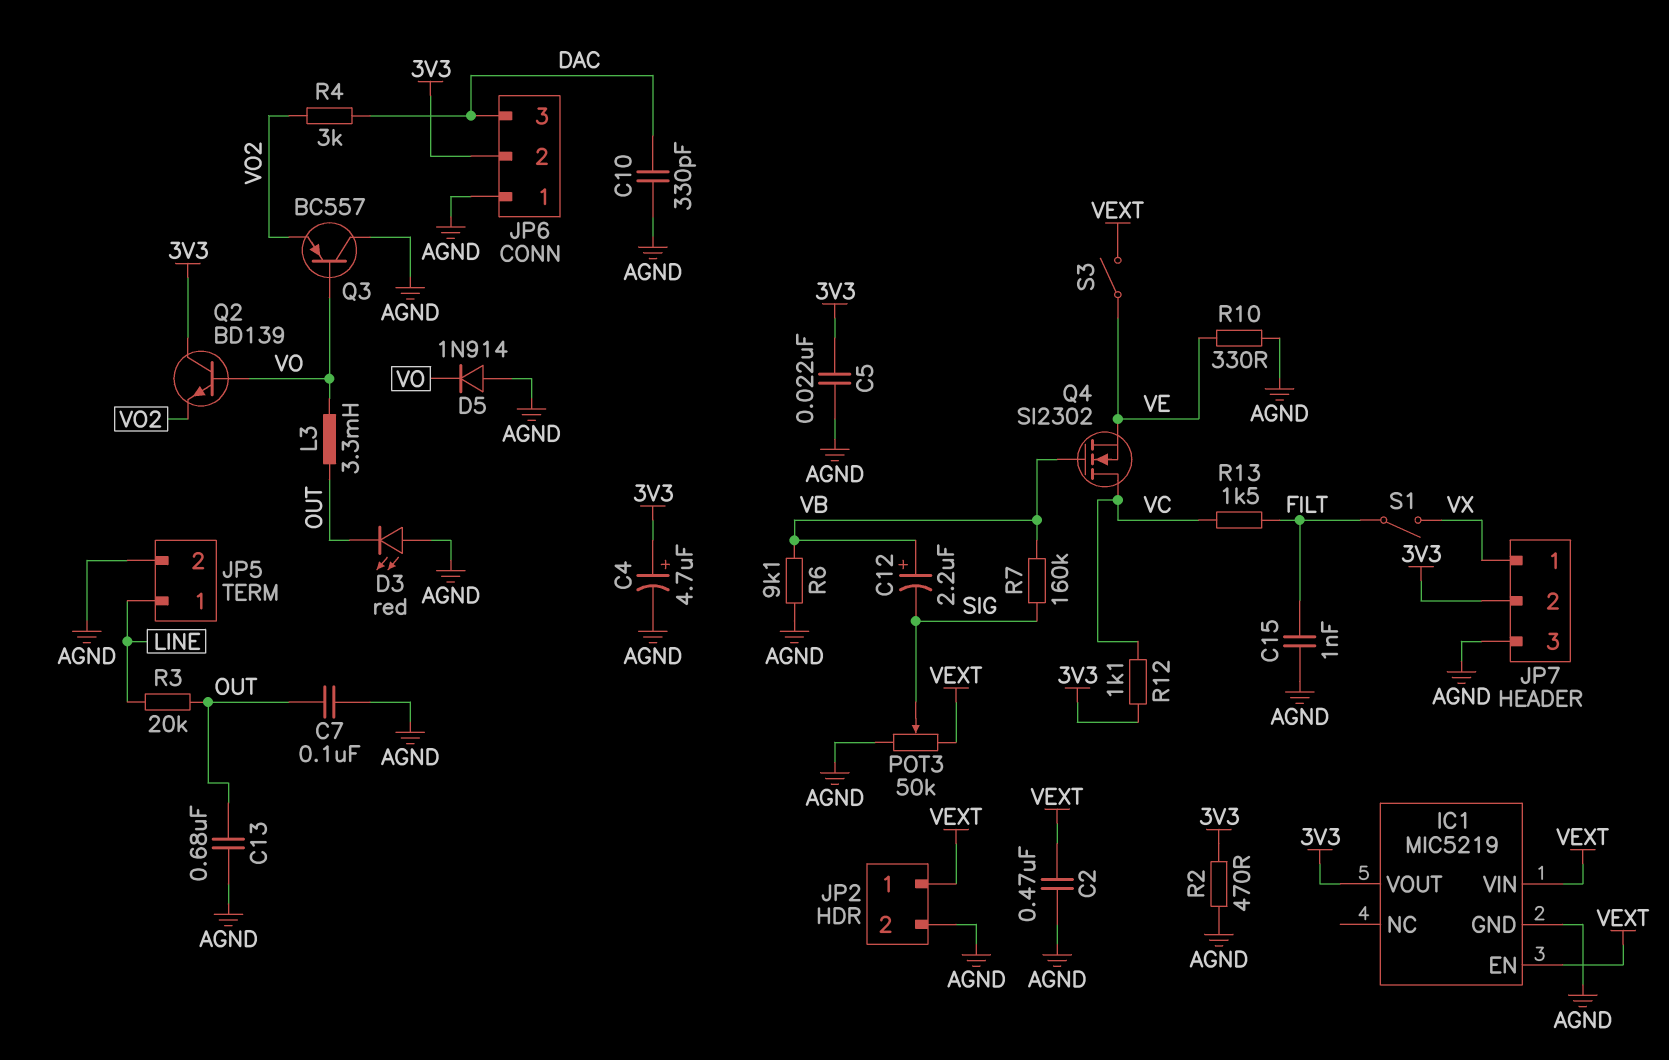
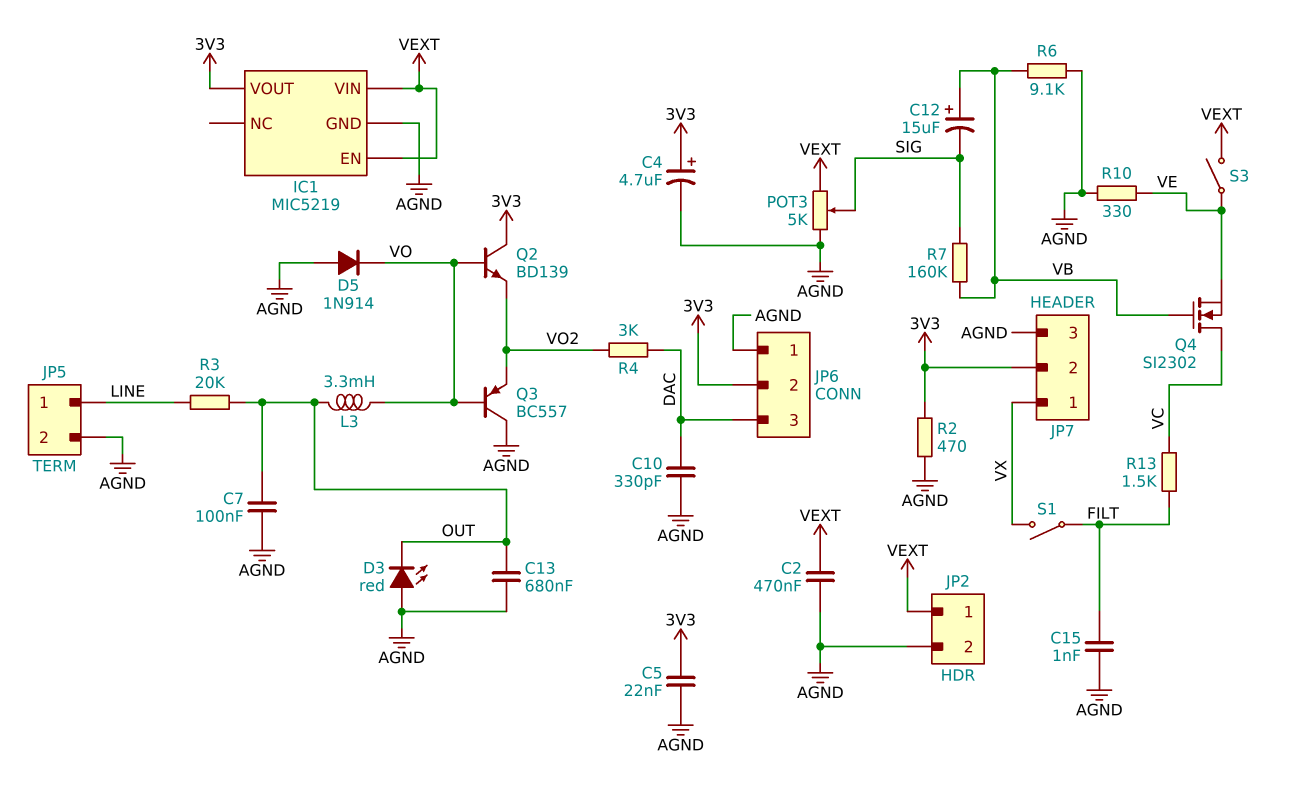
C12: 2.2uF (plus VB, minus SIG) -> 15uF (plus VB, minus SIG)
POT3: 50k (AGND, VEXT, wiper SIG) -> 5k (AGND, VEXT, wiper SIG)
R12: 1.1k (3V3, VC) -> none

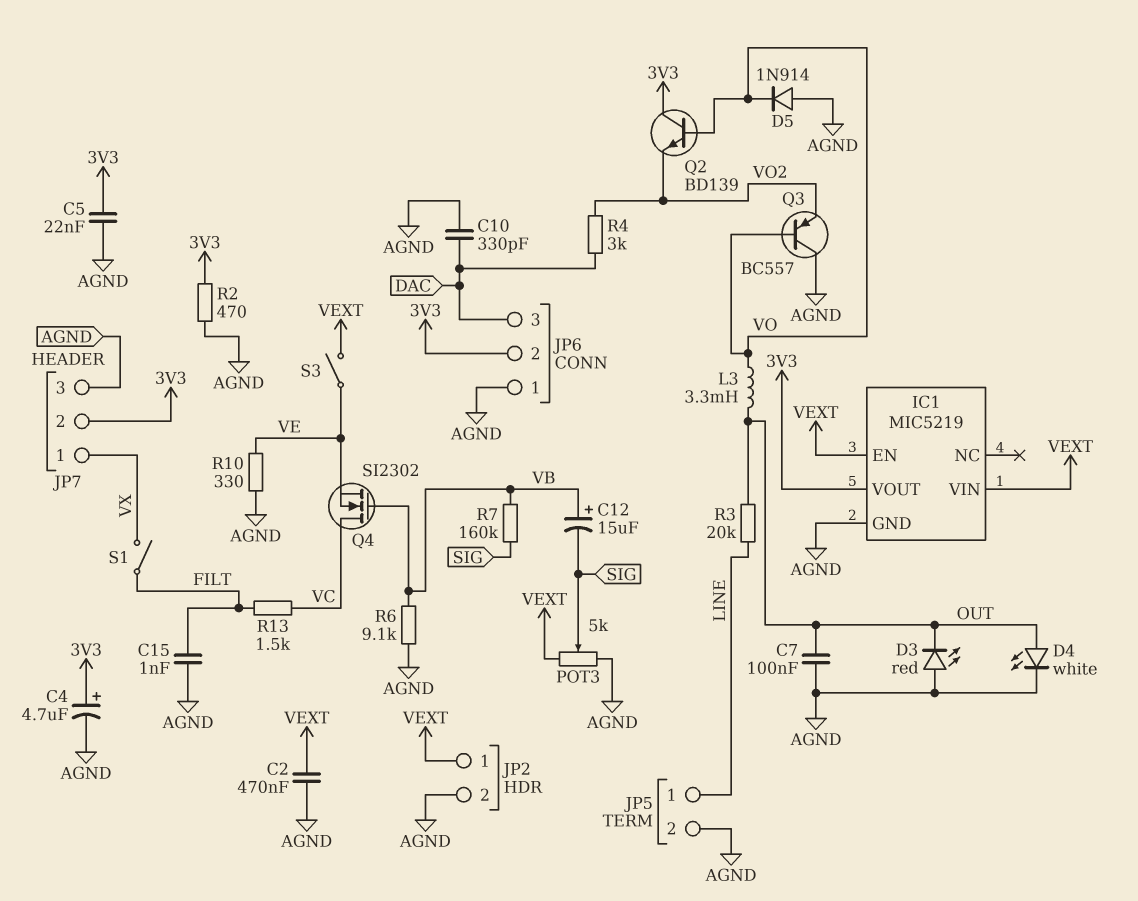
C13: 680nF (AGND, OUT) -> none
D4: none -> LED white (A OUT, K AGND)

